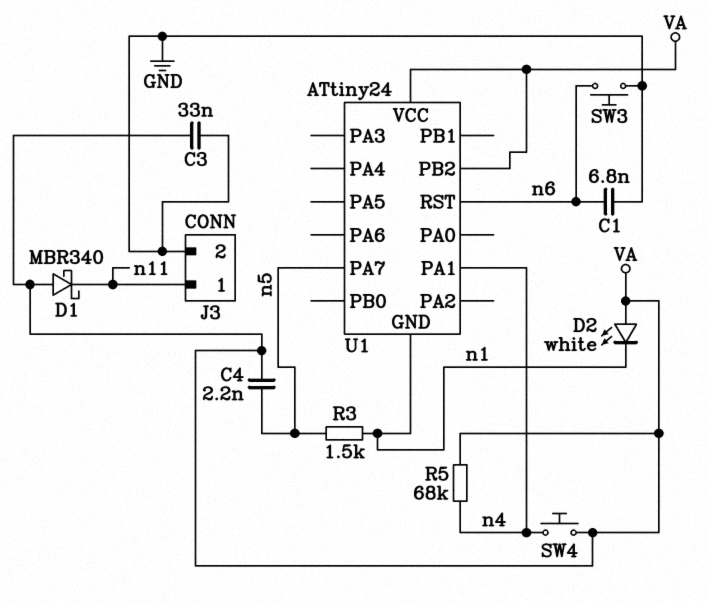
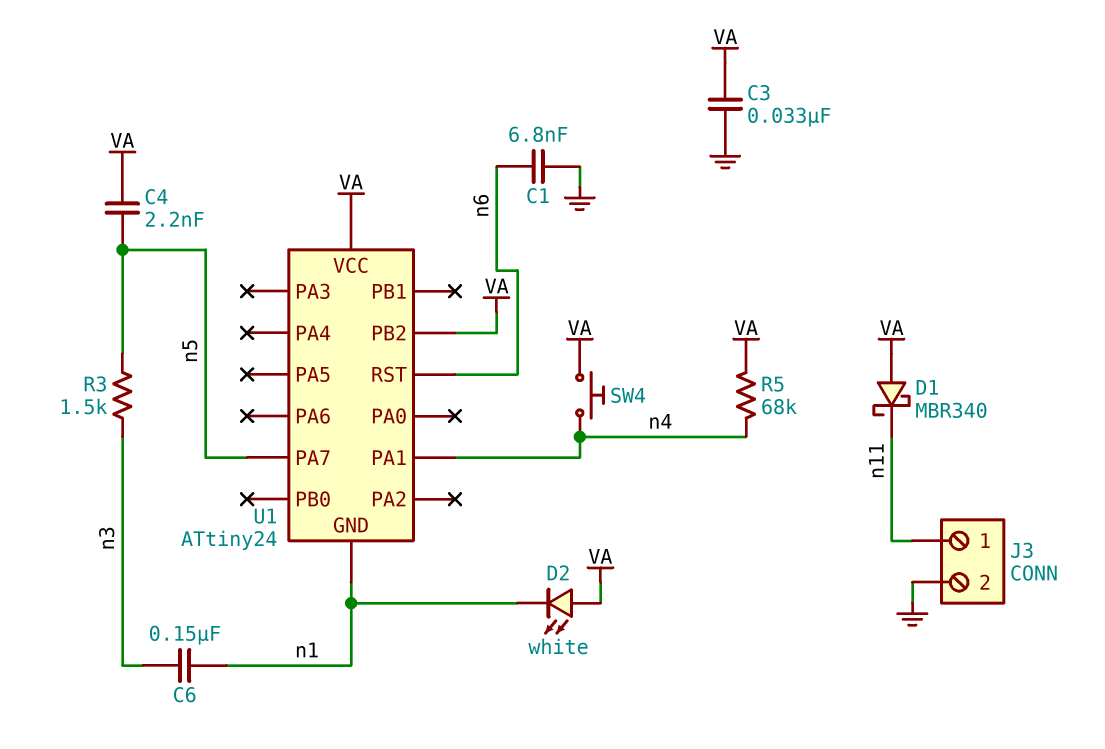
C6: none -> 150nF (n1, n3)
R3: 1.5k (n1, n5) -> 1.5k (n3, n5)
SW3: button (GND, n6) -> none

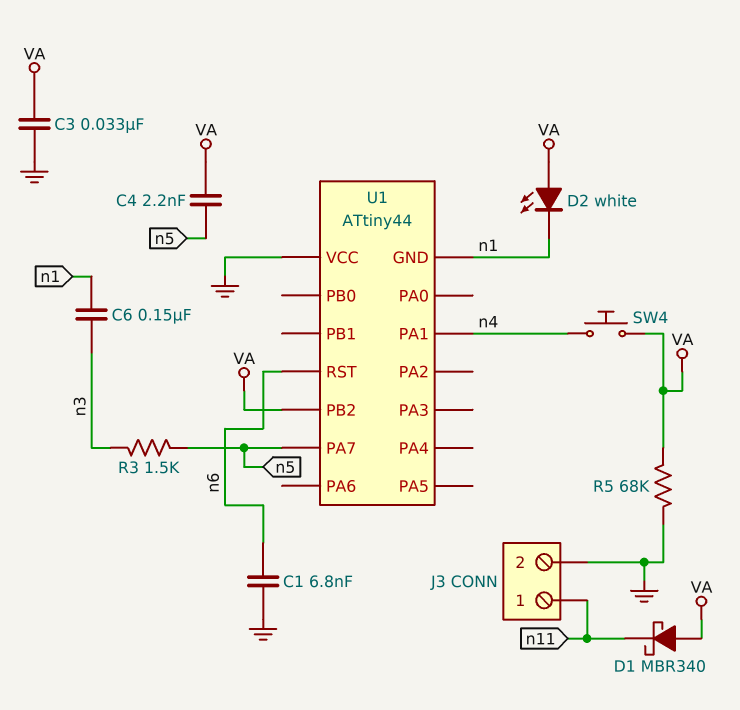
R5: 68k (VA, n4) -> 68k (GND, VA)
U1: ATtiny24 -> ATtiny44
U1 pin VCC: VA -> GND

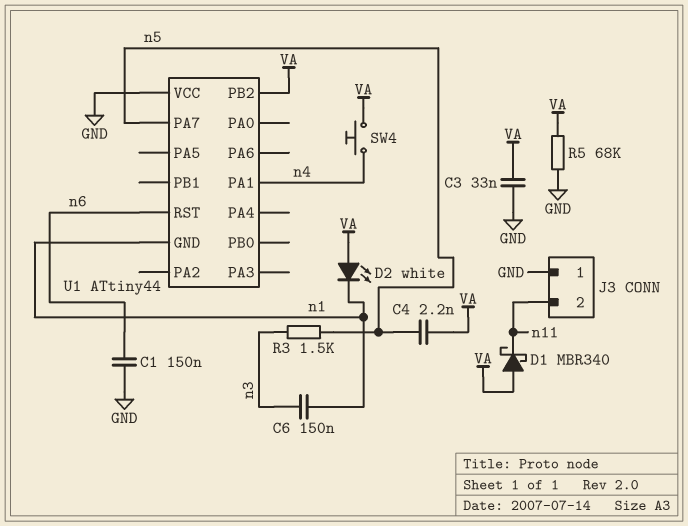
C1: 6.8nF (GND, n6) -> 150nF (GND, n6)
J3 pin 1: n11 -> GND
J3 pin 2: GND -> n11

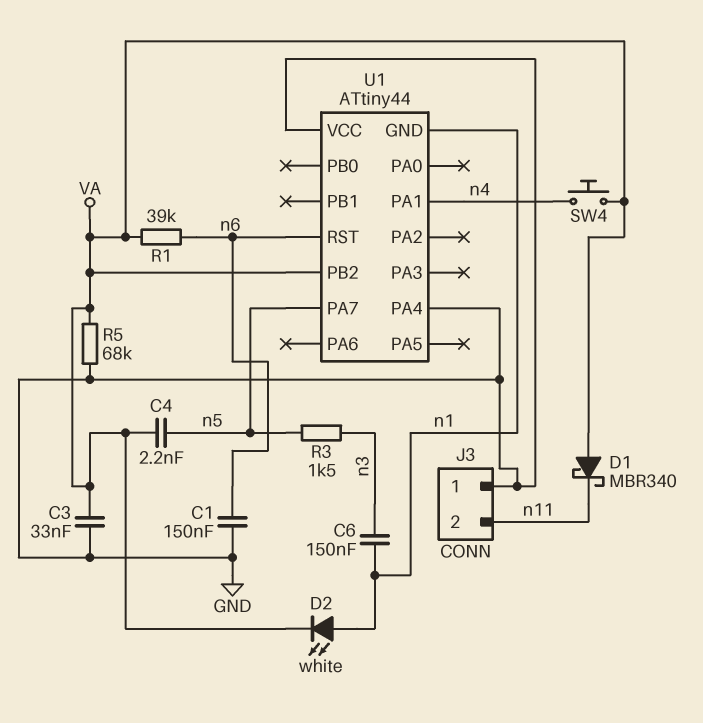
D2: LED white (A VA, K n1) -> LED white (A n1, K VA)
R1: none -> 39k (VA, n6)
U1 pin PA4: none -> GND

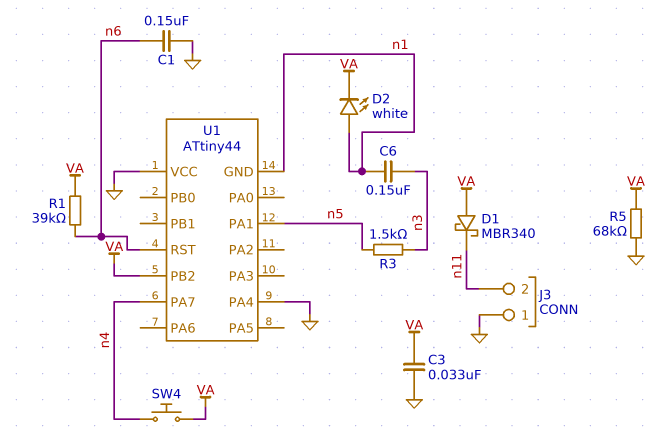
C4: 2.2nF (VA, n5) -> none
U1 pin PA1: n4 -> n5
U1 pin PA7: n5 -> n4

